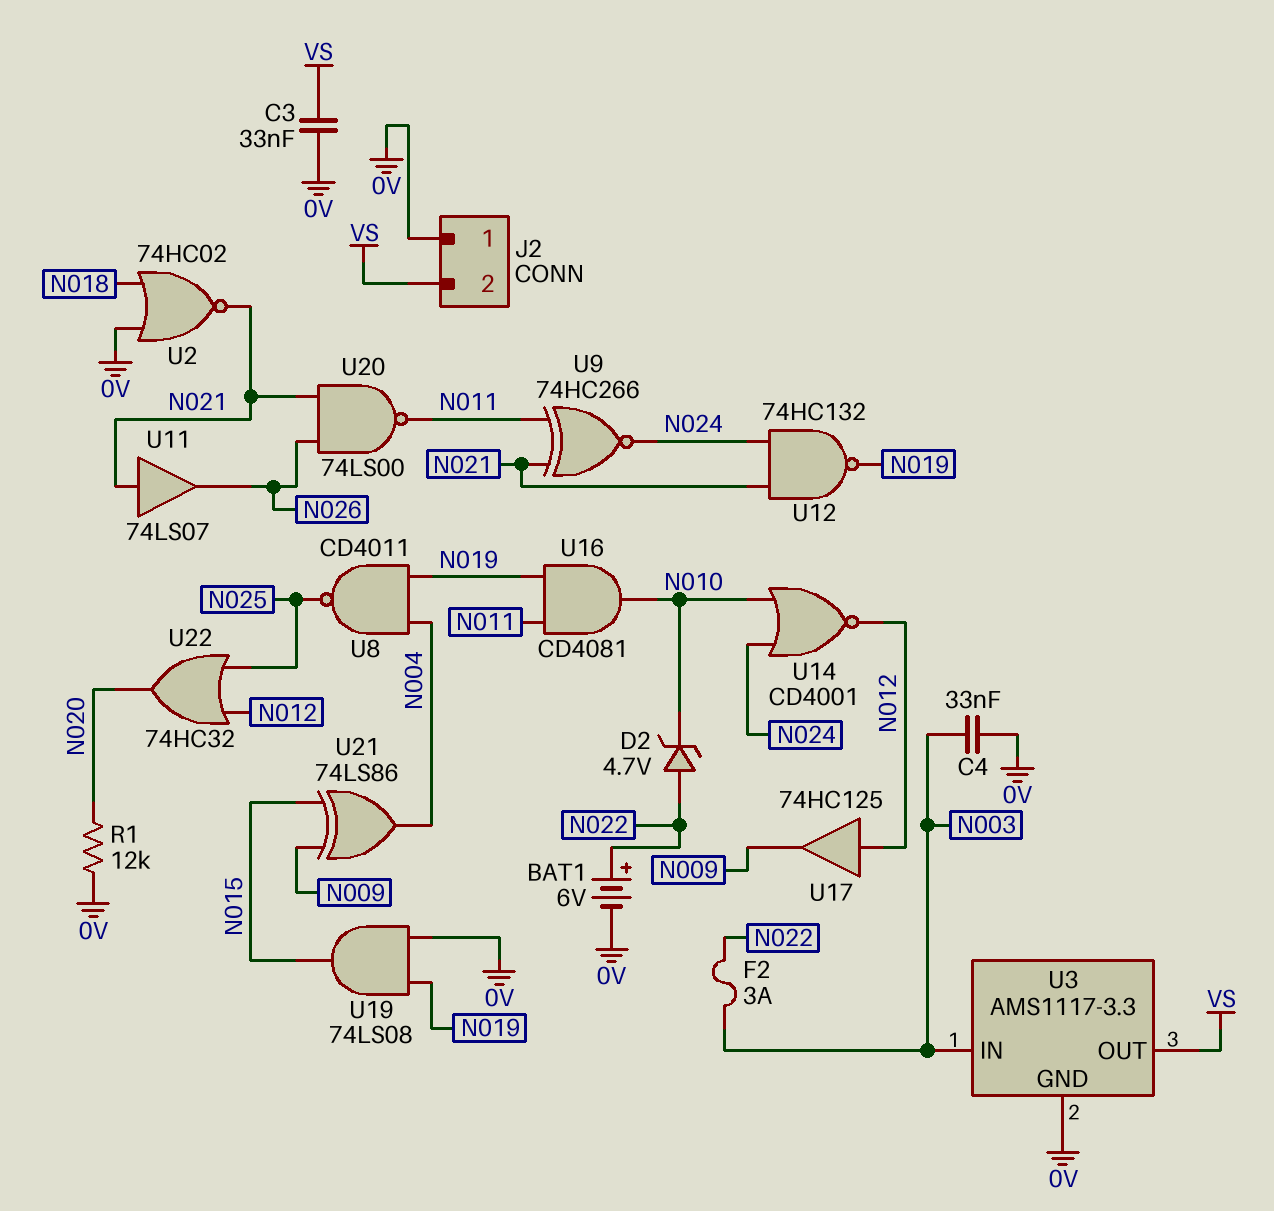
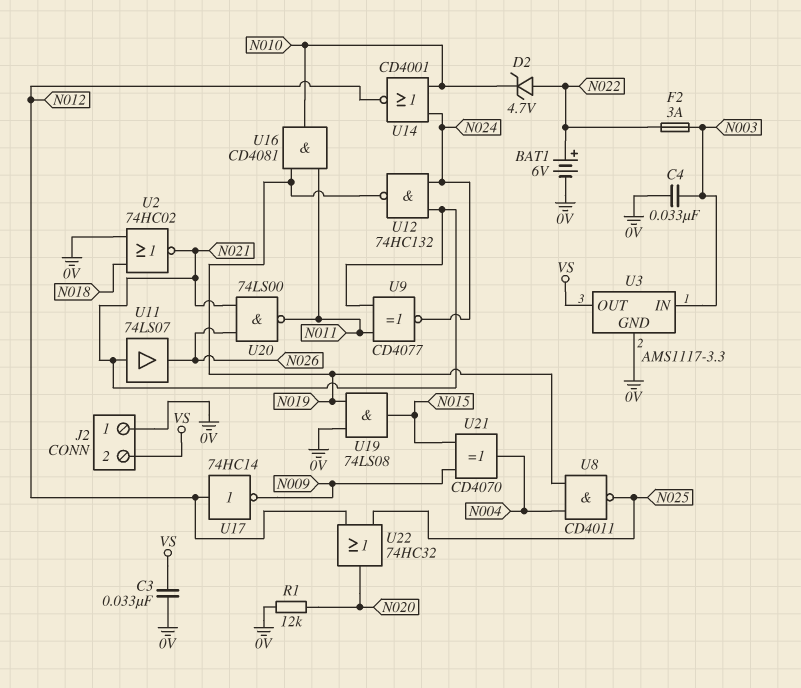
U9: XNOR 74HC266 (in N011, in N021, out N024) -> XNOR CD4077 (in N011, in N021, out N024)
U17: buffer 74HC125 (in N012, out N009) -> NOT 74HC14 (in N012, out N009)
U21: XOR 74LS86 (in N009, in N015, out N004) -> XOR CD4070 (in N009, in N015, out N004)

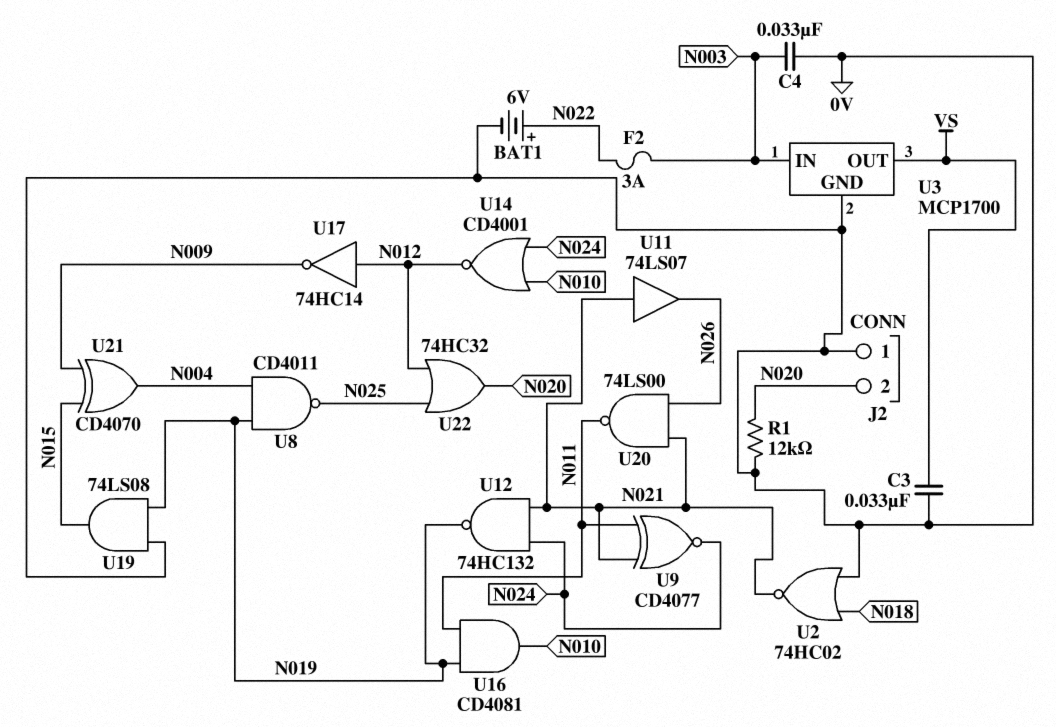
D2: zener 4.7V (A N022, K N010) -> none
J2 pin 2: VS -> N020
U3: AMS1117-3.3 -> MCP1700

